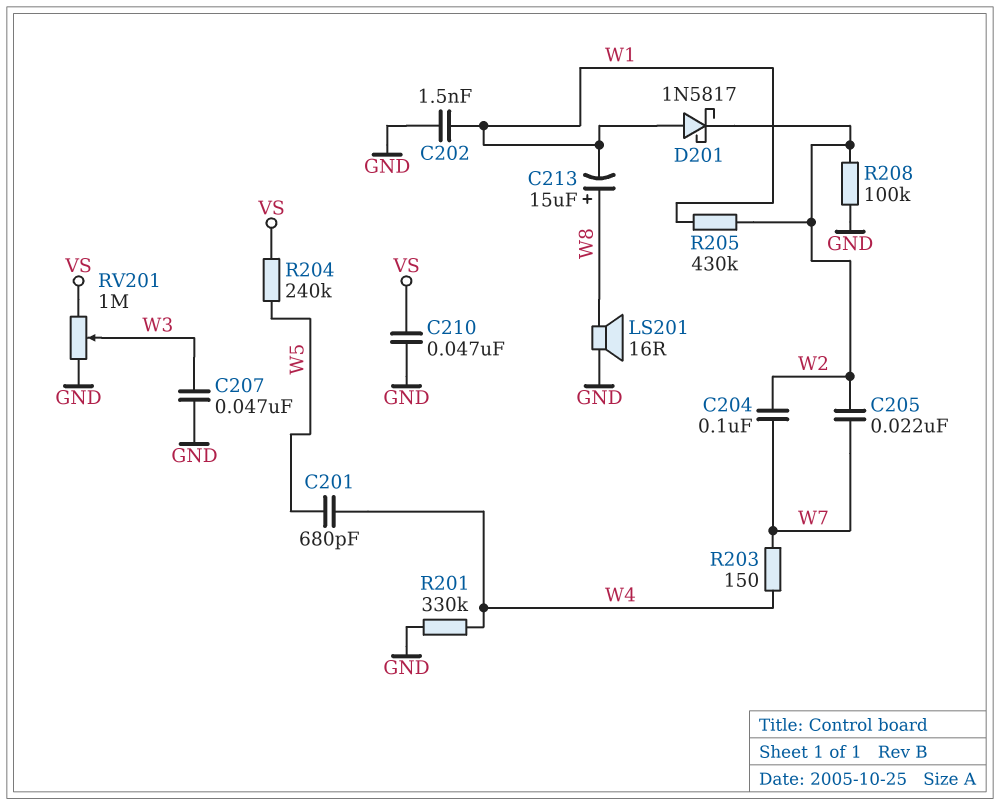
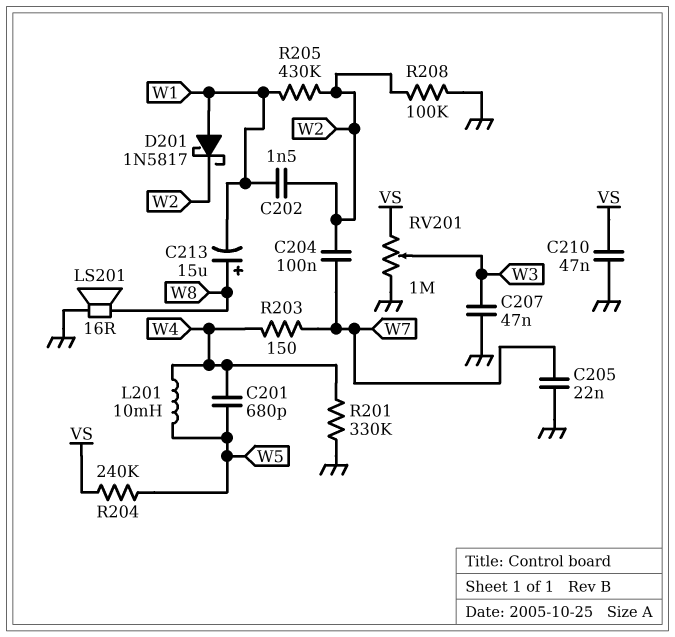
C202: 1.5nF (GND, W1) -> 1.5nF (W1, W2)
C205: 22nF (W2, W7) -> 22nF (GND, W7)
L201: none -> 10mH (W4, W5)

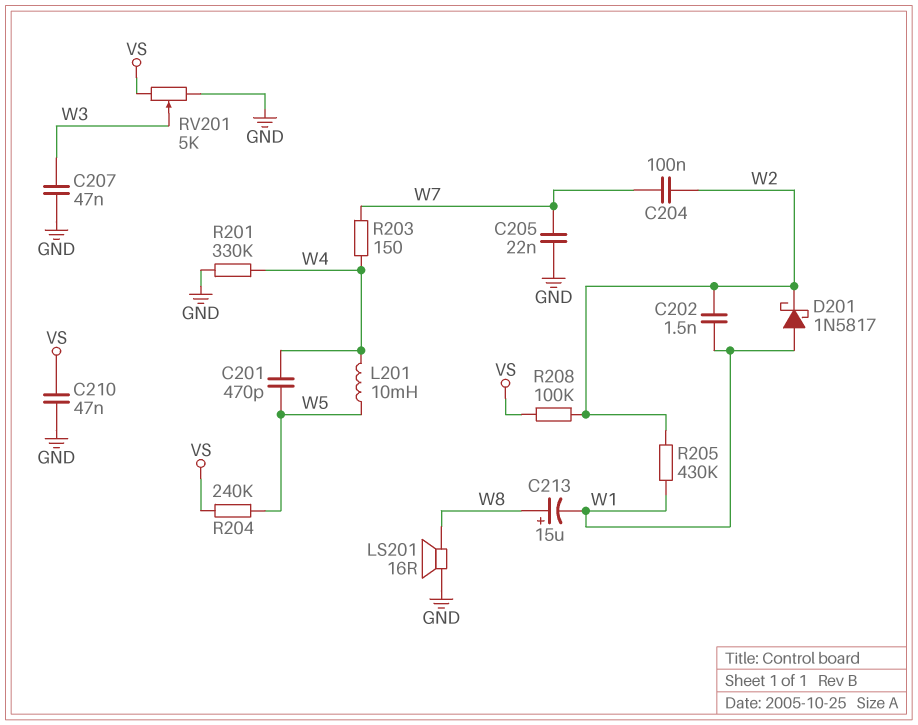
C201: 680pF (W4, W5) -> 470pF (W4, W5)
R208: 100k (GND, W2) -> 100k (VS, W2)
RV201: 1M (GND, VS, wiper W3) -> 5k (GND, VS, wiper W3)

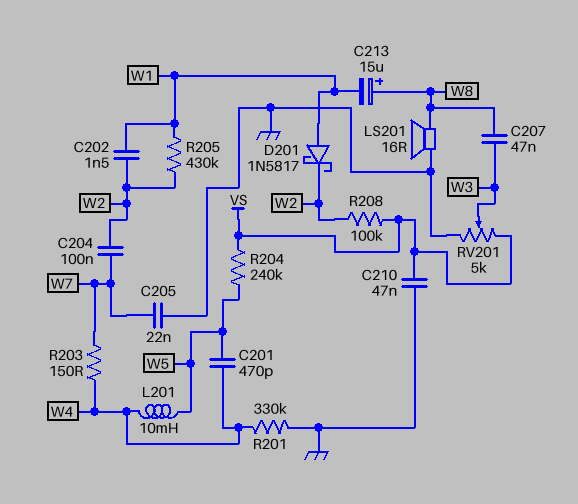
C207: 47nF (GND, W3) -> 47nF (W3, W8)

